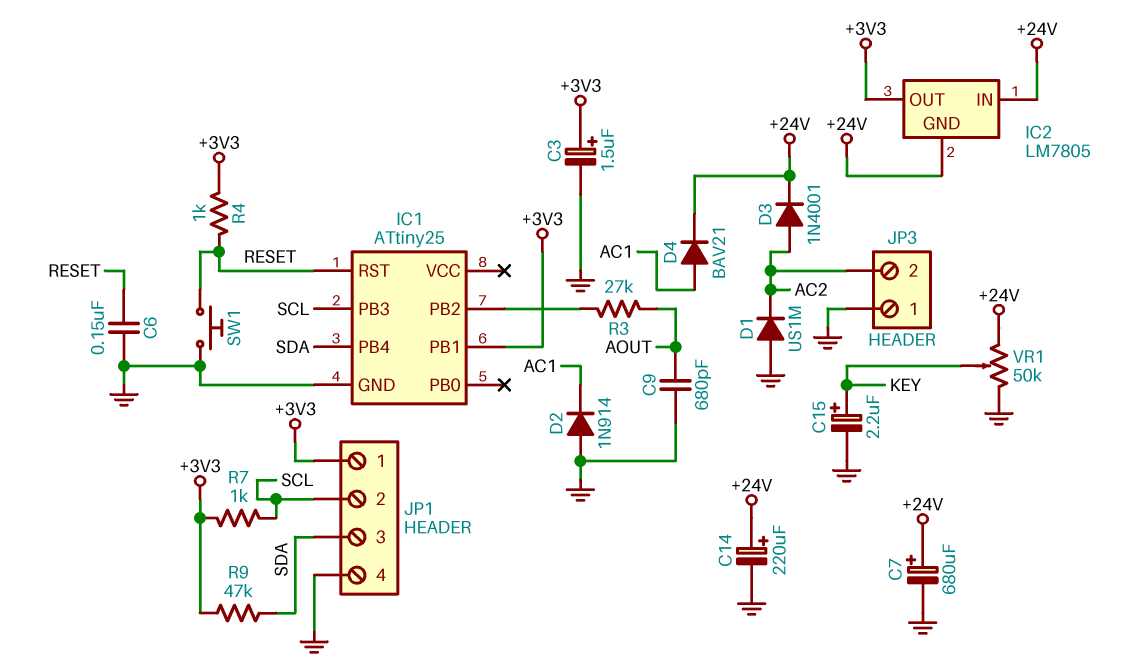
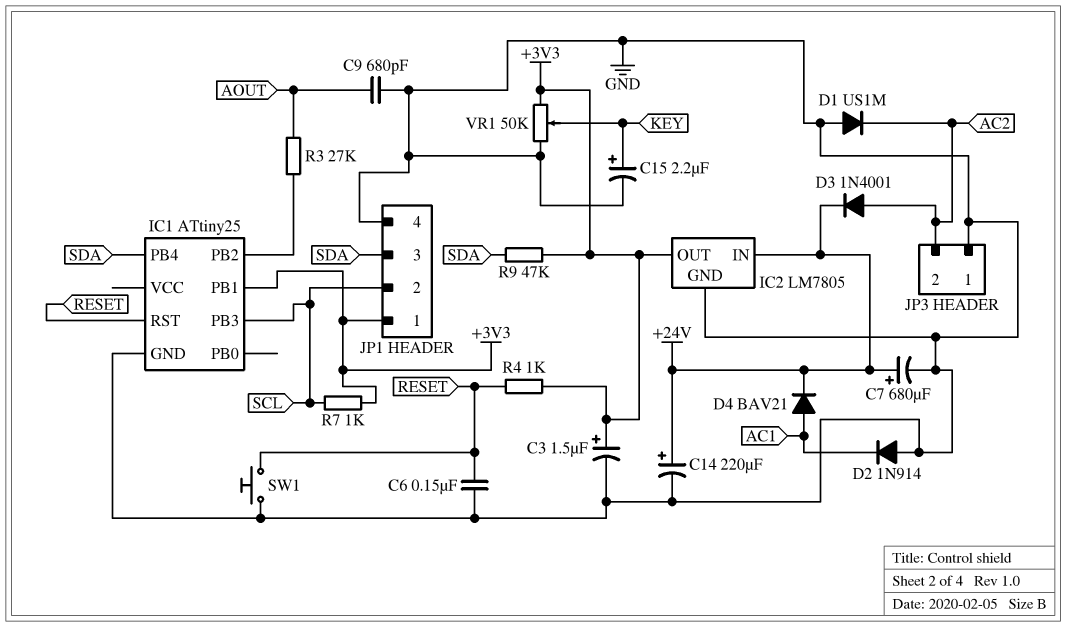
IC2 pin GND: +24V -> GND
VR1: 50k (+24V, GND, wiper KEY) -> 50k (+3V3, GND, wiper KEY)

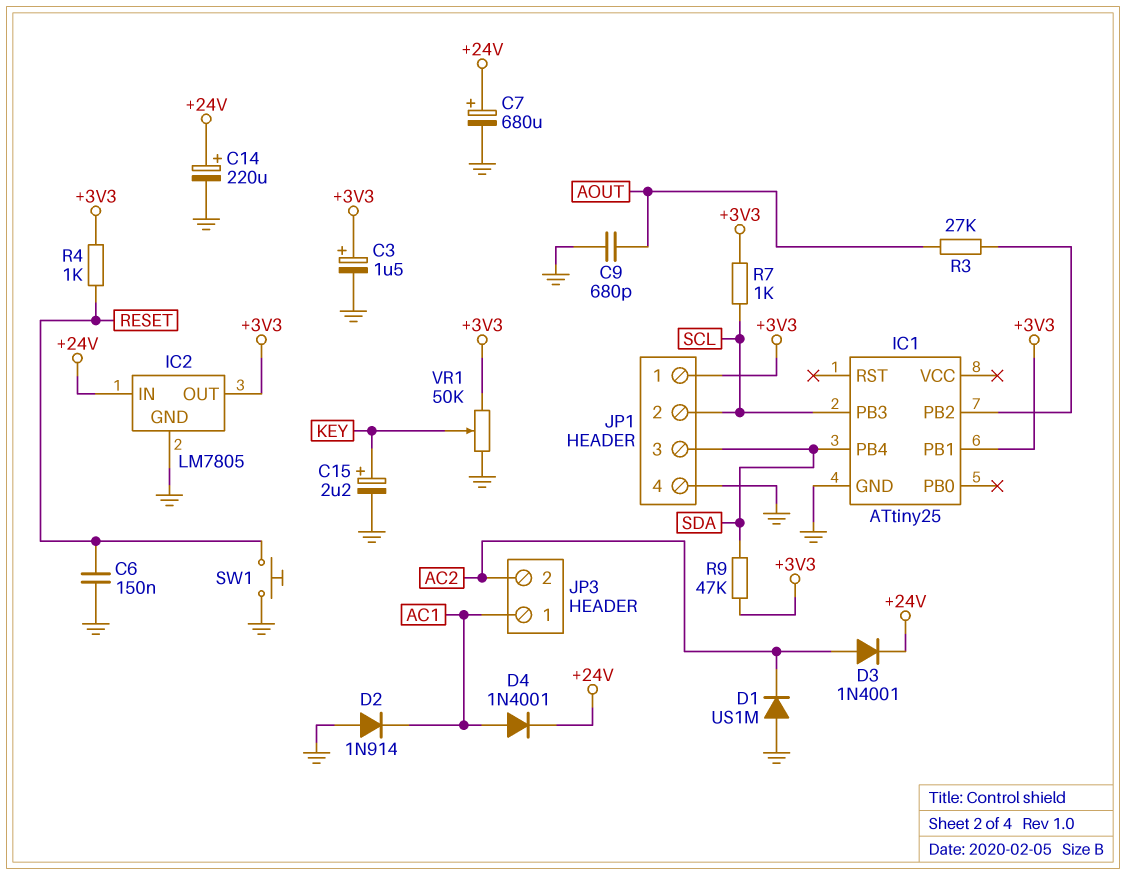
D4: diode BAV21 (A AC1, K +24V) -> diode 1N4001 (A AC1, K +24V)
IC1 pin RST: RESET -> none
JP3 pin 1: GND -> AC1

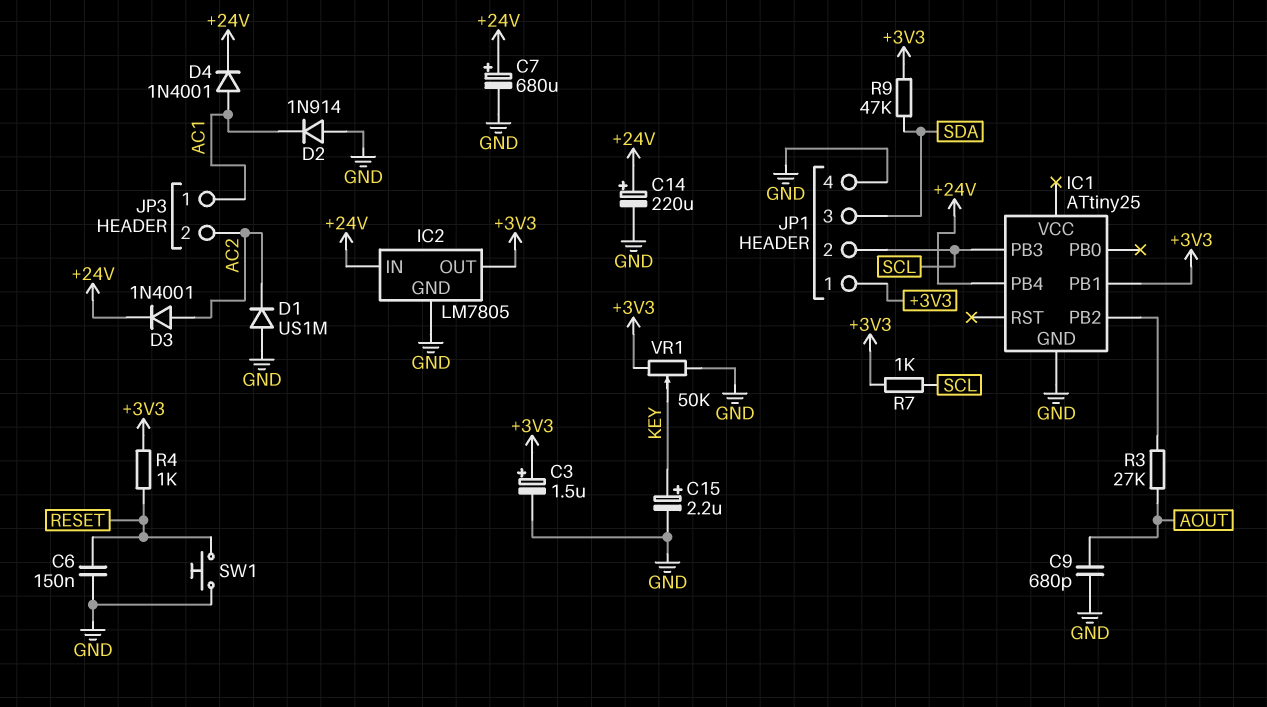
IC1 pin PB4: SDA -> +24V

